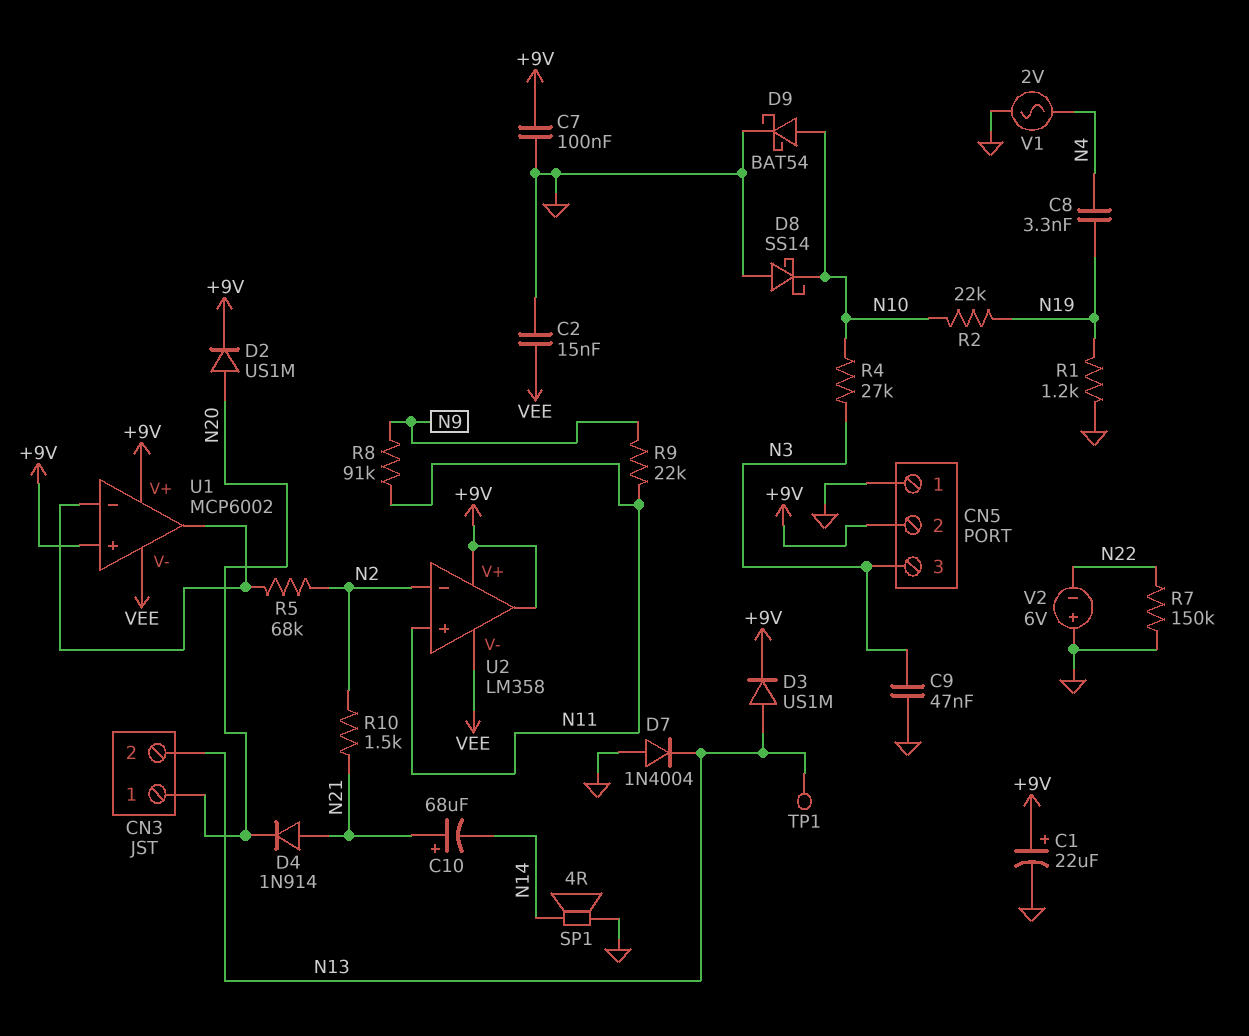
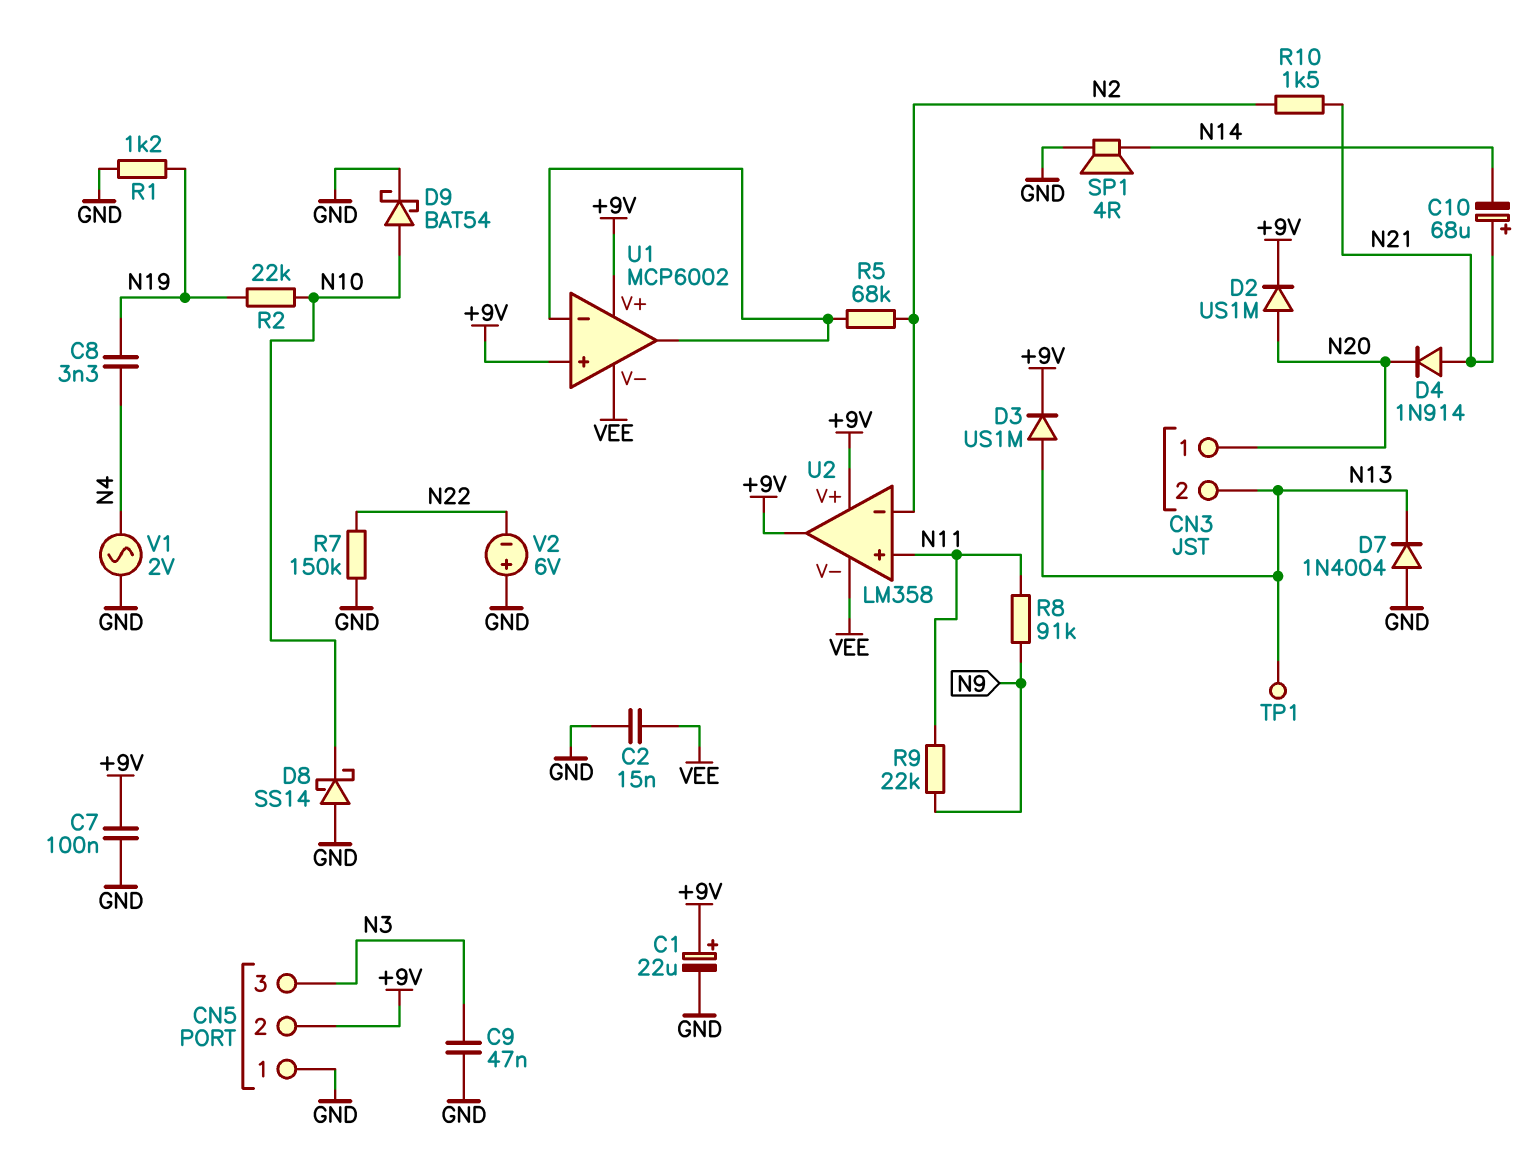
R4: 27k (N3, N10) -> none

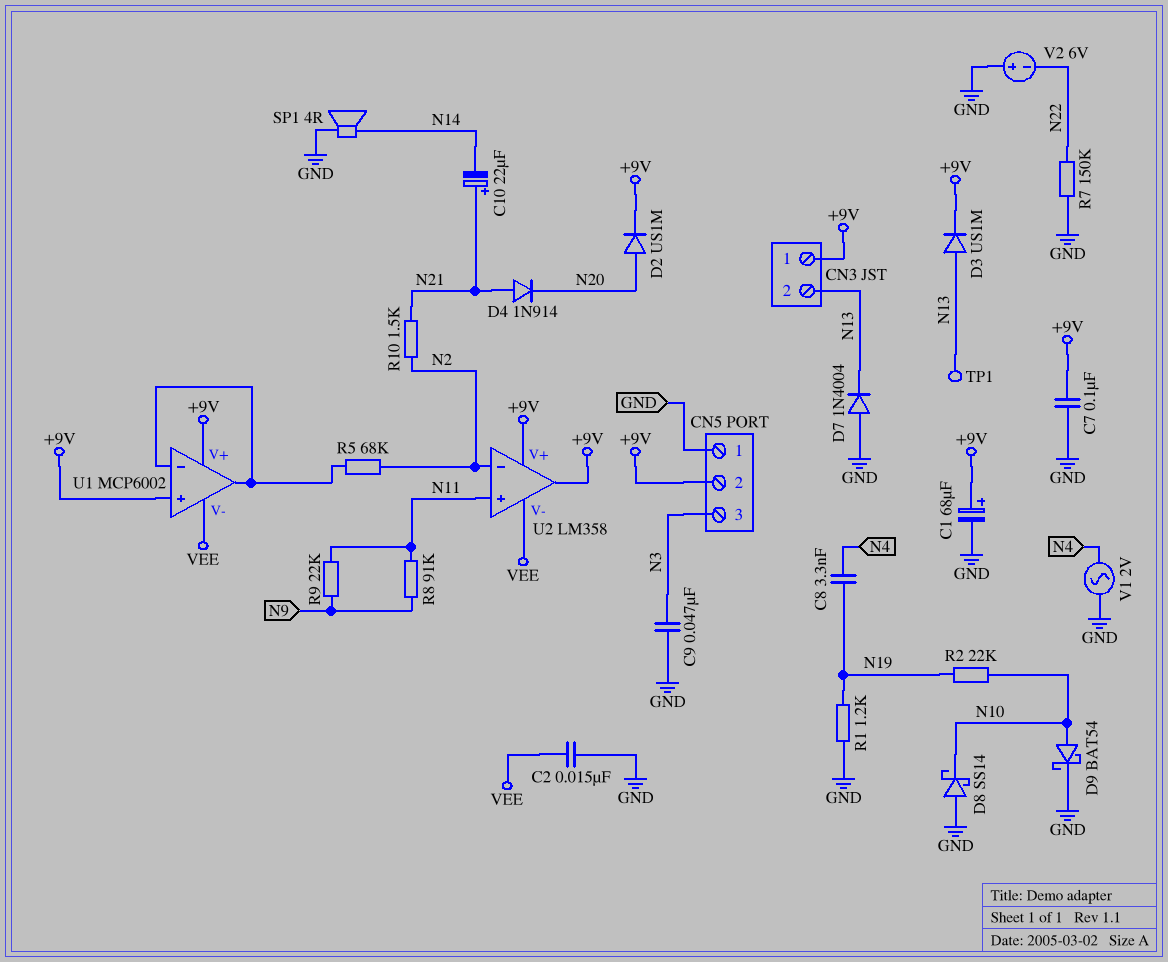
C1: 22uF (plus +9V, minus GND) -> 68uF (plus +9V, minus GND)
C10: 68uF (plus N21, minus N14) -> 22uF (plus N21, minus N14)
CN3 pin 1: N20 -> +9V

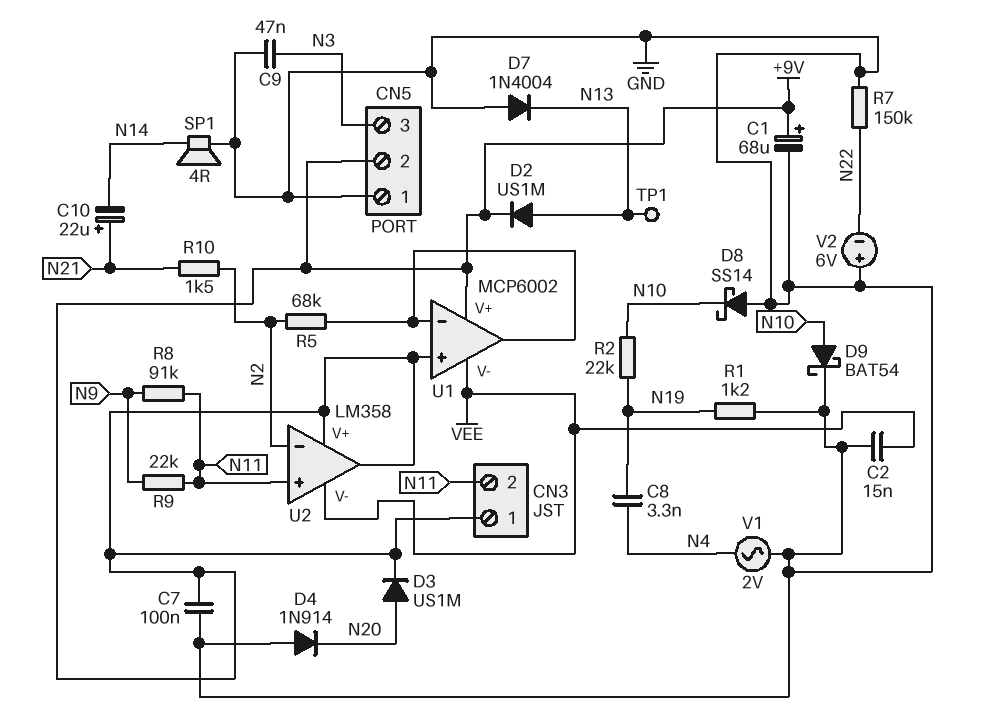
CN3 pin 2: N13 -> N11
D2: diode US1M (A N20, K +9V) -> diode US1M (A N13, K +9V)
D3: diode US1M (A N13, K +9V) -> diode US1M (A N20, K +9V)
D4: diode 1N914 (A N21, K N20) -> diode 1N914 (A GND, K N20)

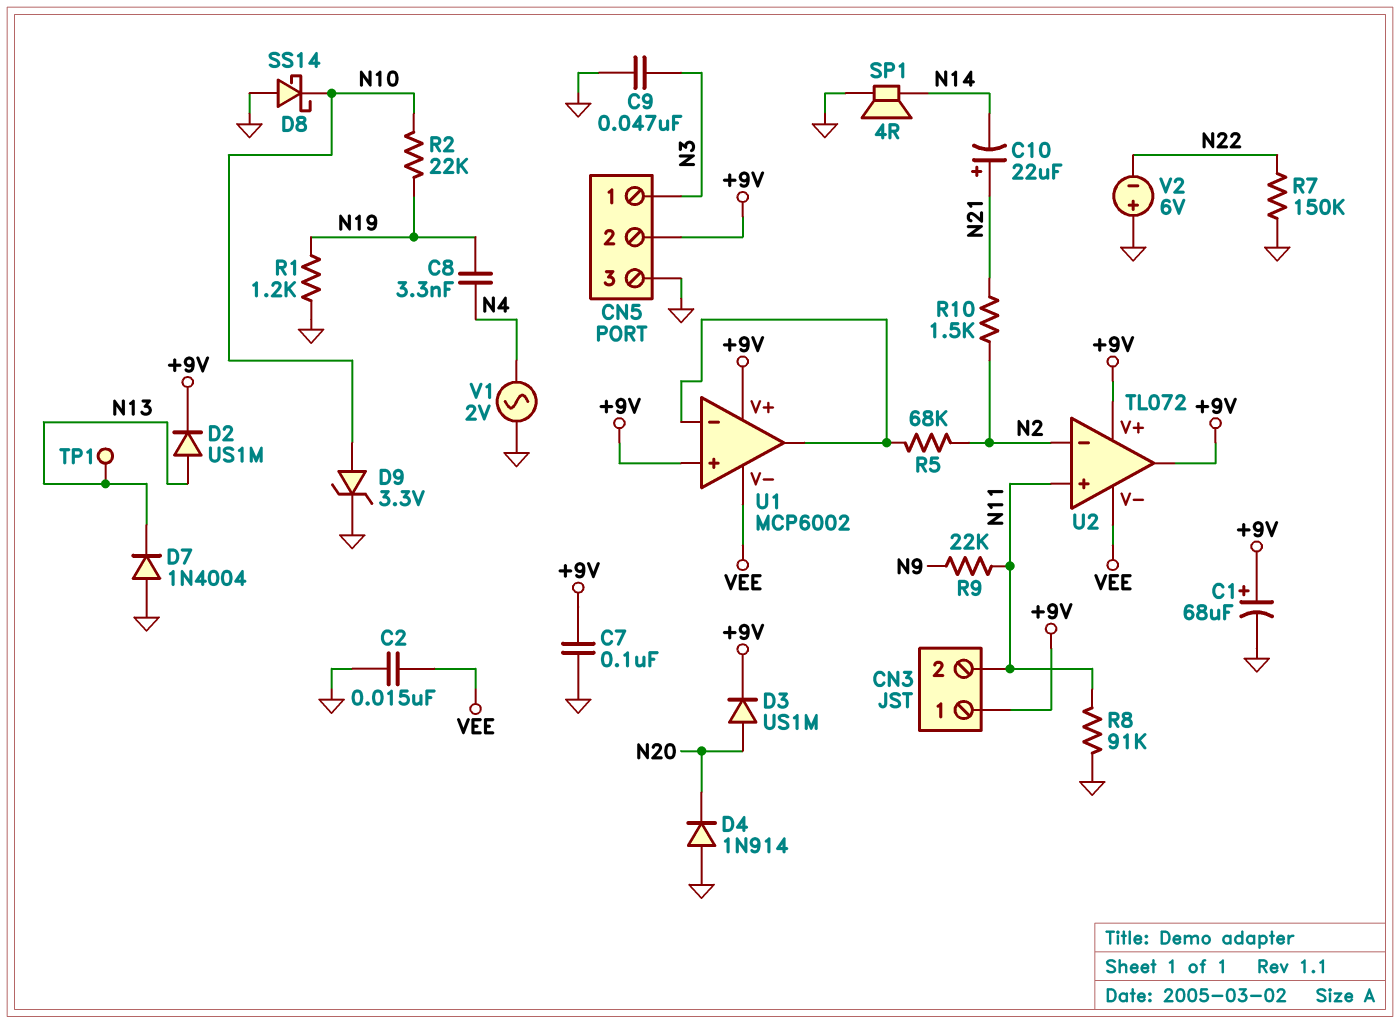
CN5 pin 1: GND -> N3
CN5 pin 3: N3 -> GND
D9: schottky BAT54 (A N10, K GND) -> zener 3.3V (A N10, K GND)
R8: 91k (N9, N11) -> 91k (GND, N11)
U2: LM358 -> TL072

